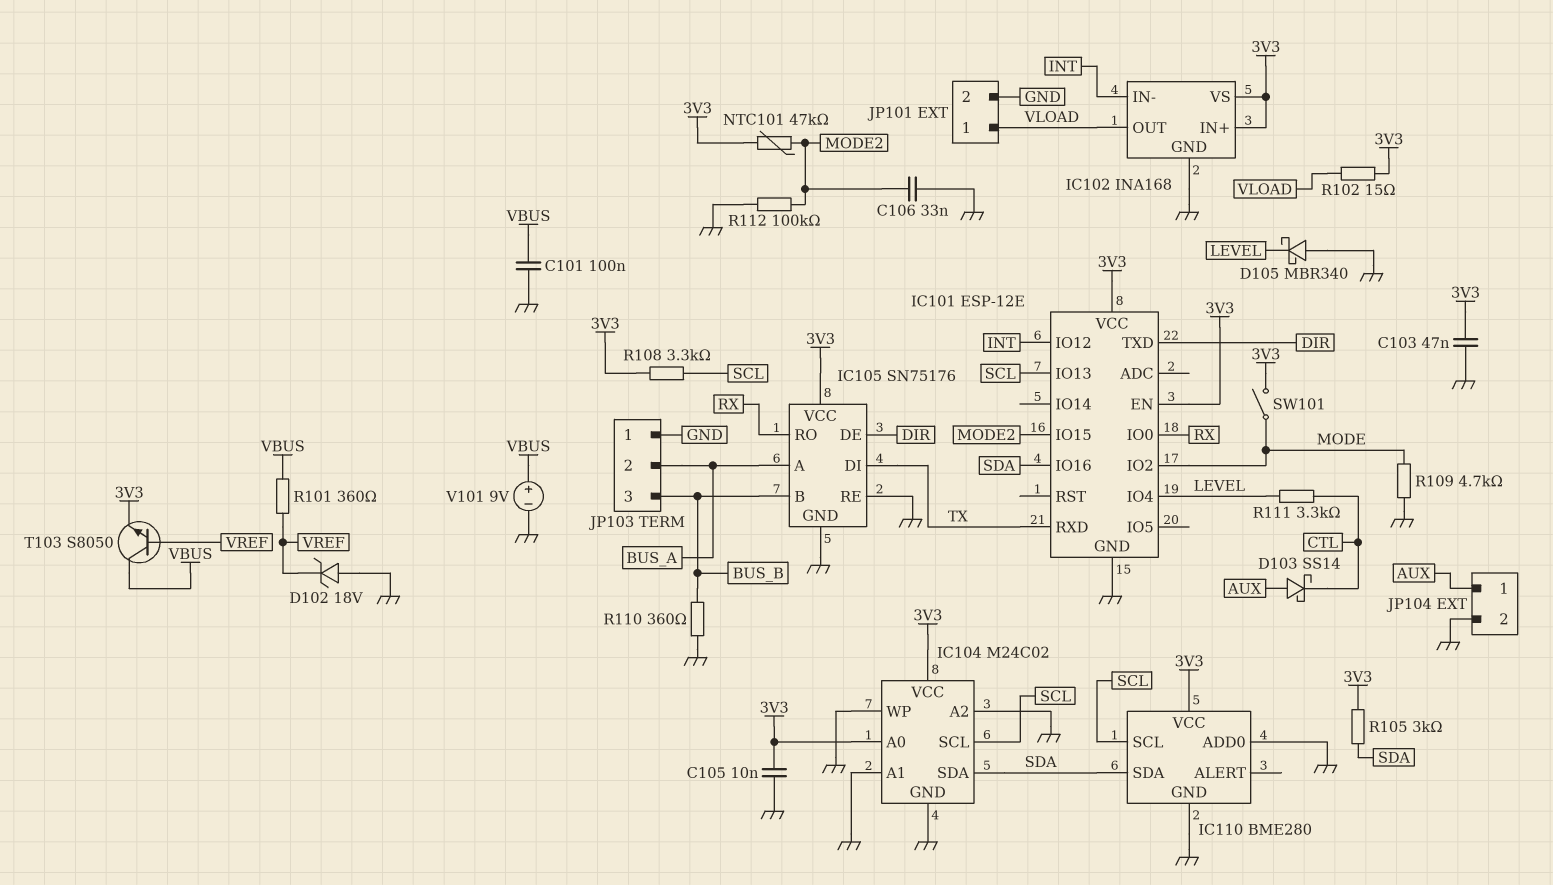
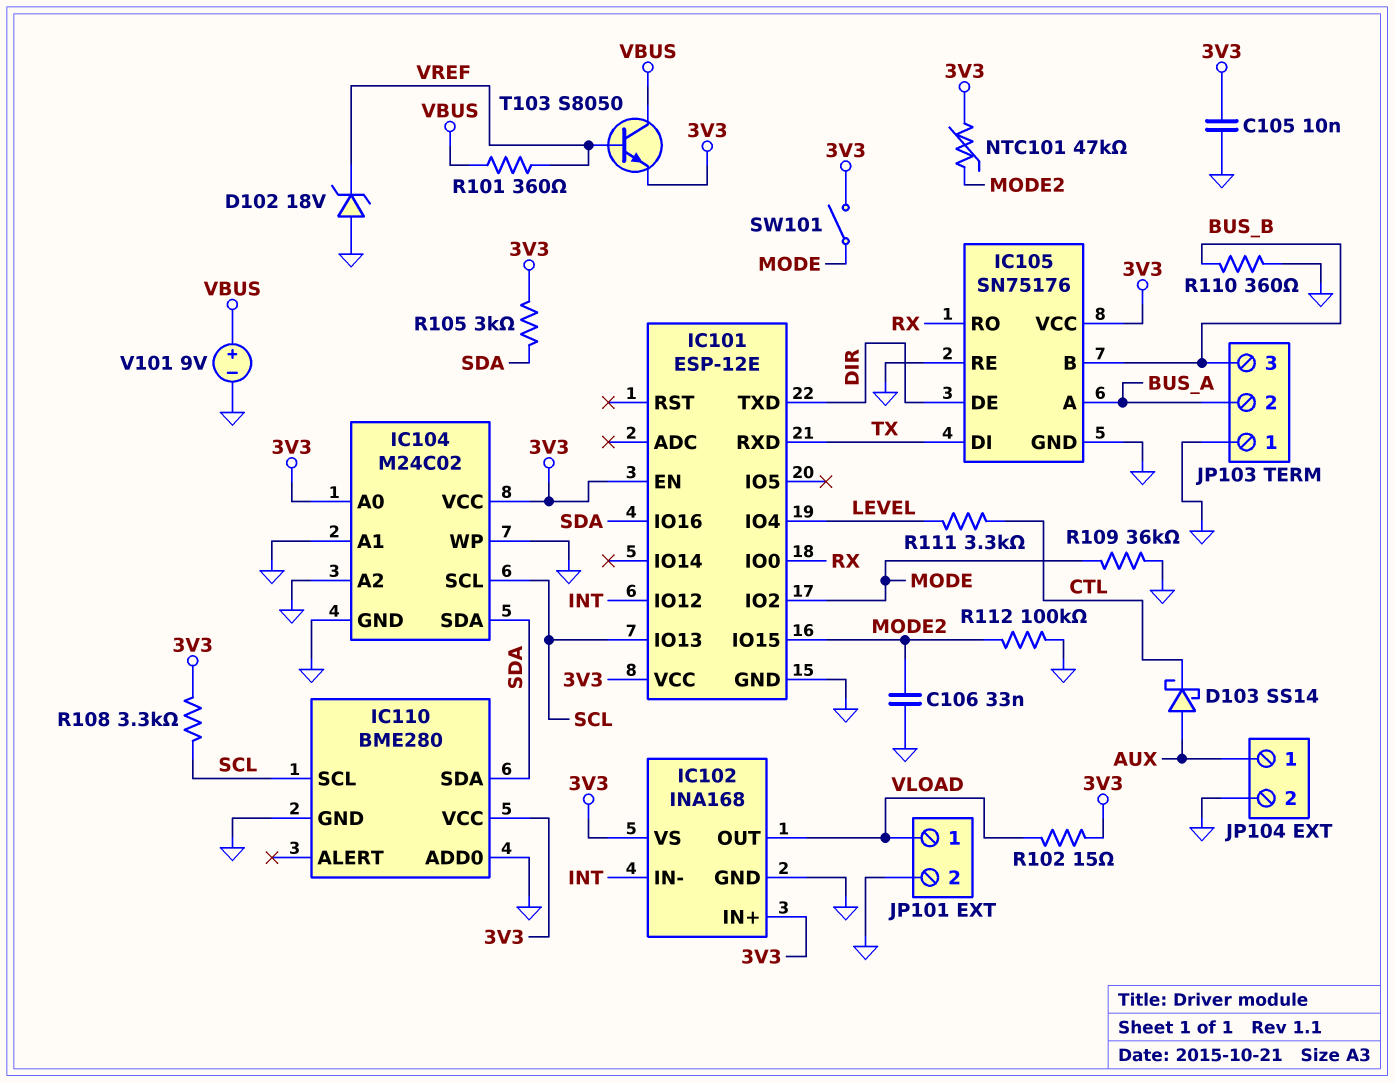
C101: 100nF (GND, VBUS) -> none
C103: 47nF (3V3, GND) -> none
D105: schottky MBR340 (A GND, K LEVEL) -> none
R109: 4.7k (GND, MODE) -> 36k (GND, MODE)

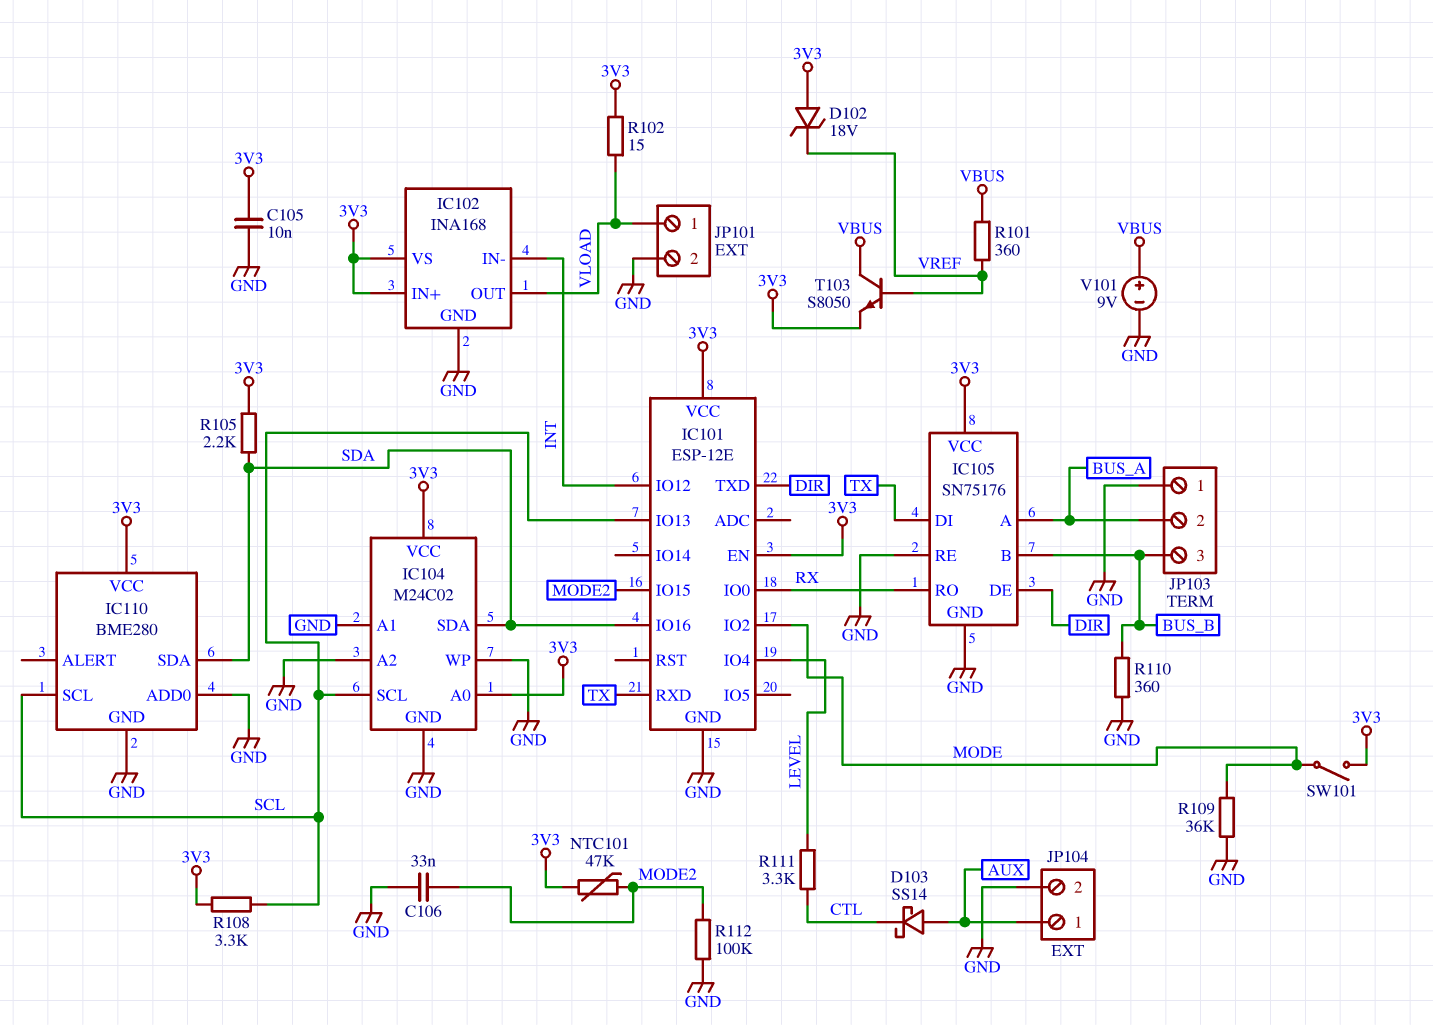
D102: zener 18V (A GND, K VREF) -> zener 18V (A 3V3, K VREF)
R105: 3k (3V3, SDA) -> 2.2k (3V3, SDA)

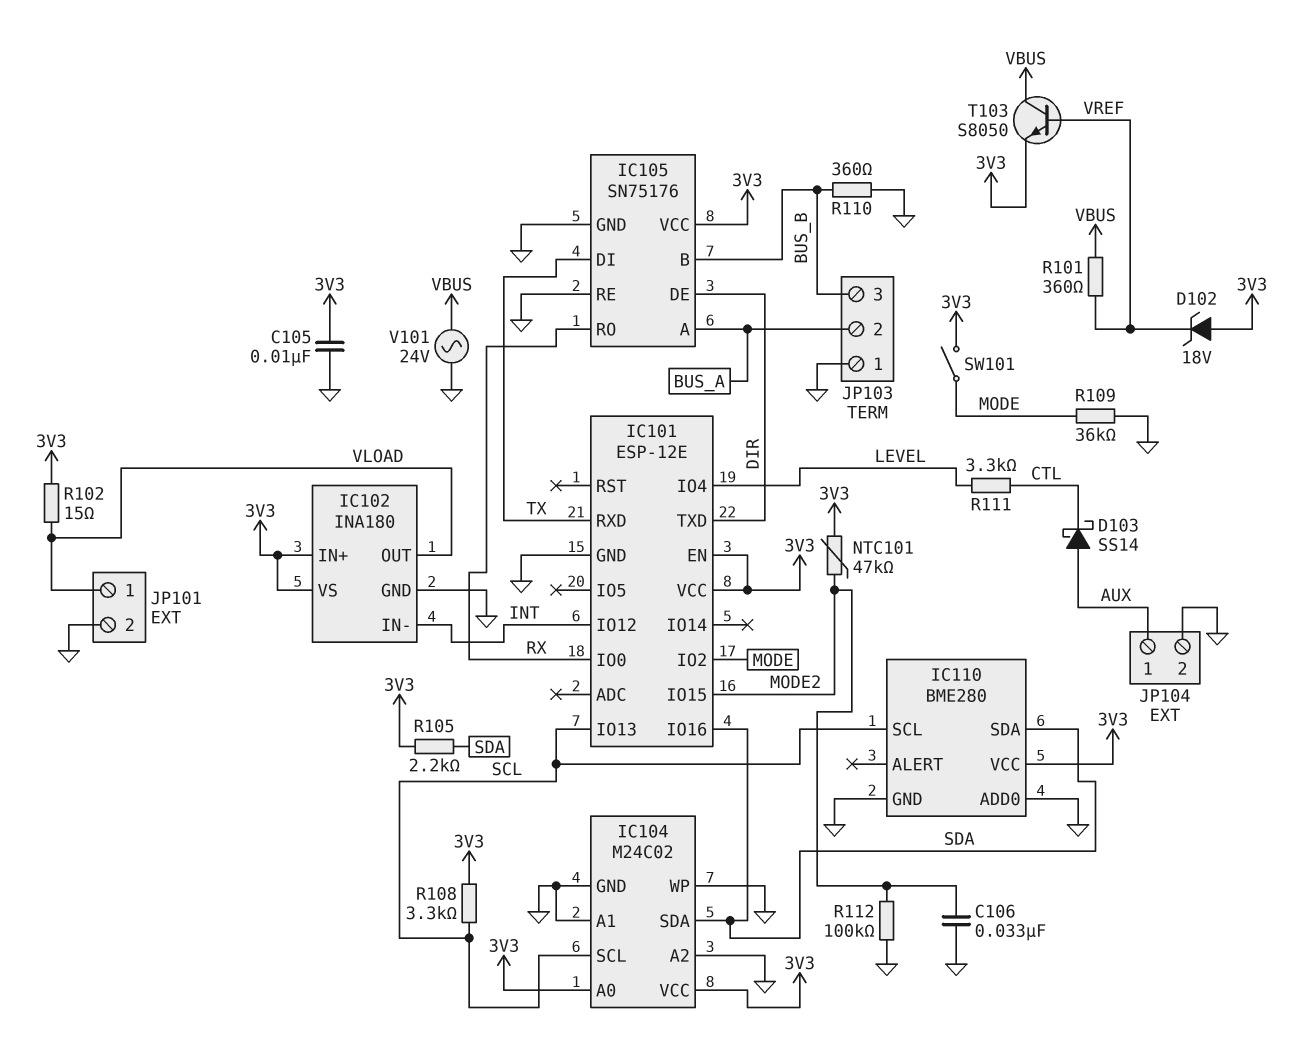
IC102: INA168 -> INA180
V101: 9V (plus VBUS, minus GND) -> AC 24V (GND, VBUS)

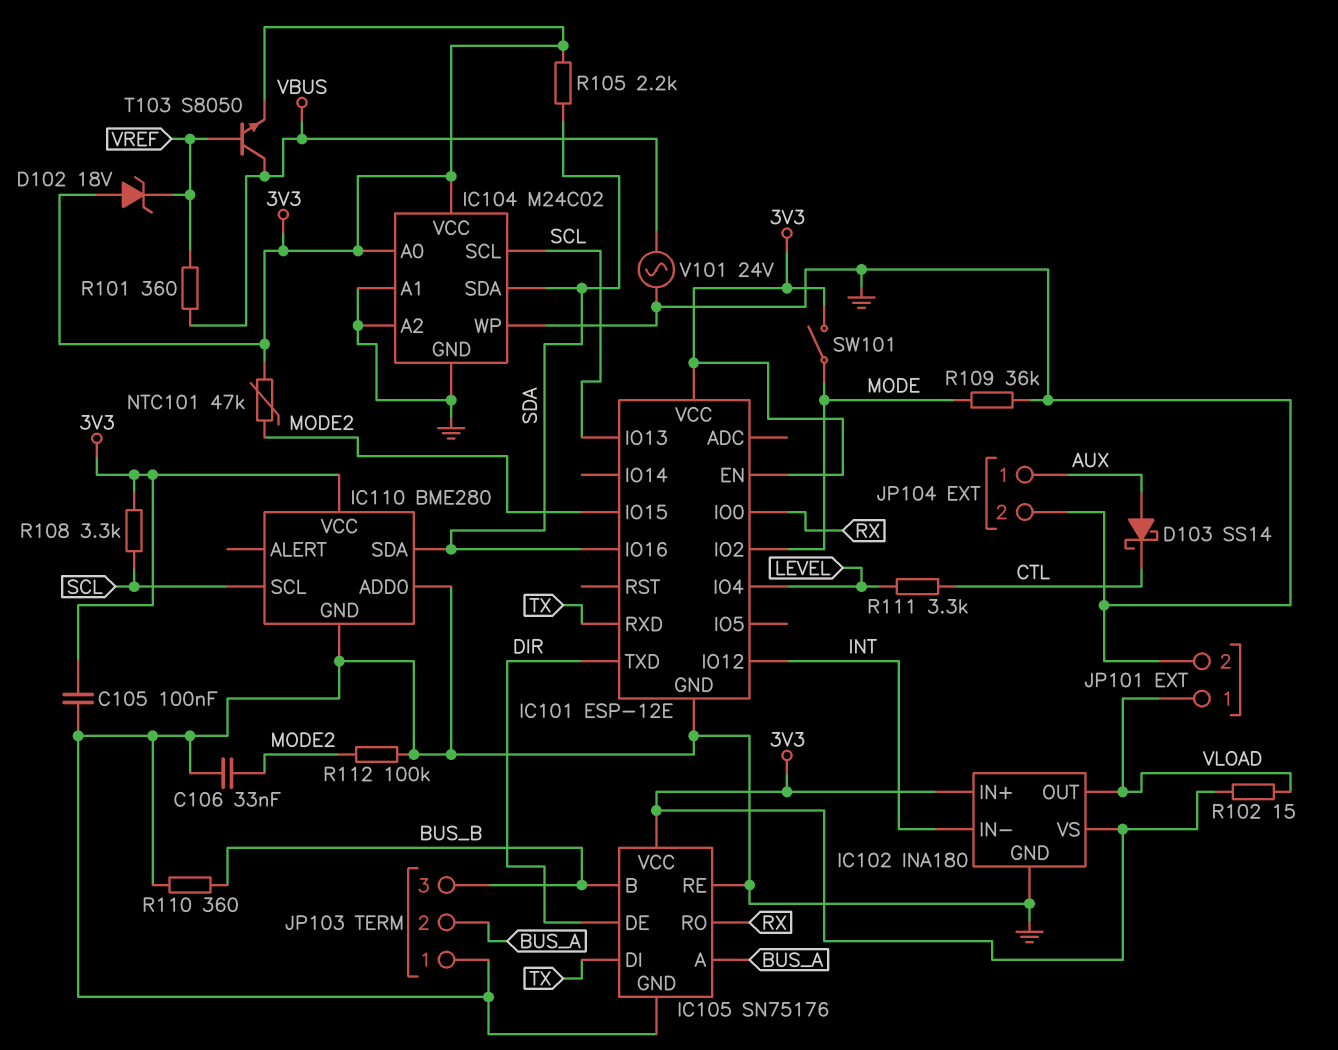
C105: 10nF (3V3, GND) -> 100nF (3V3, GND)

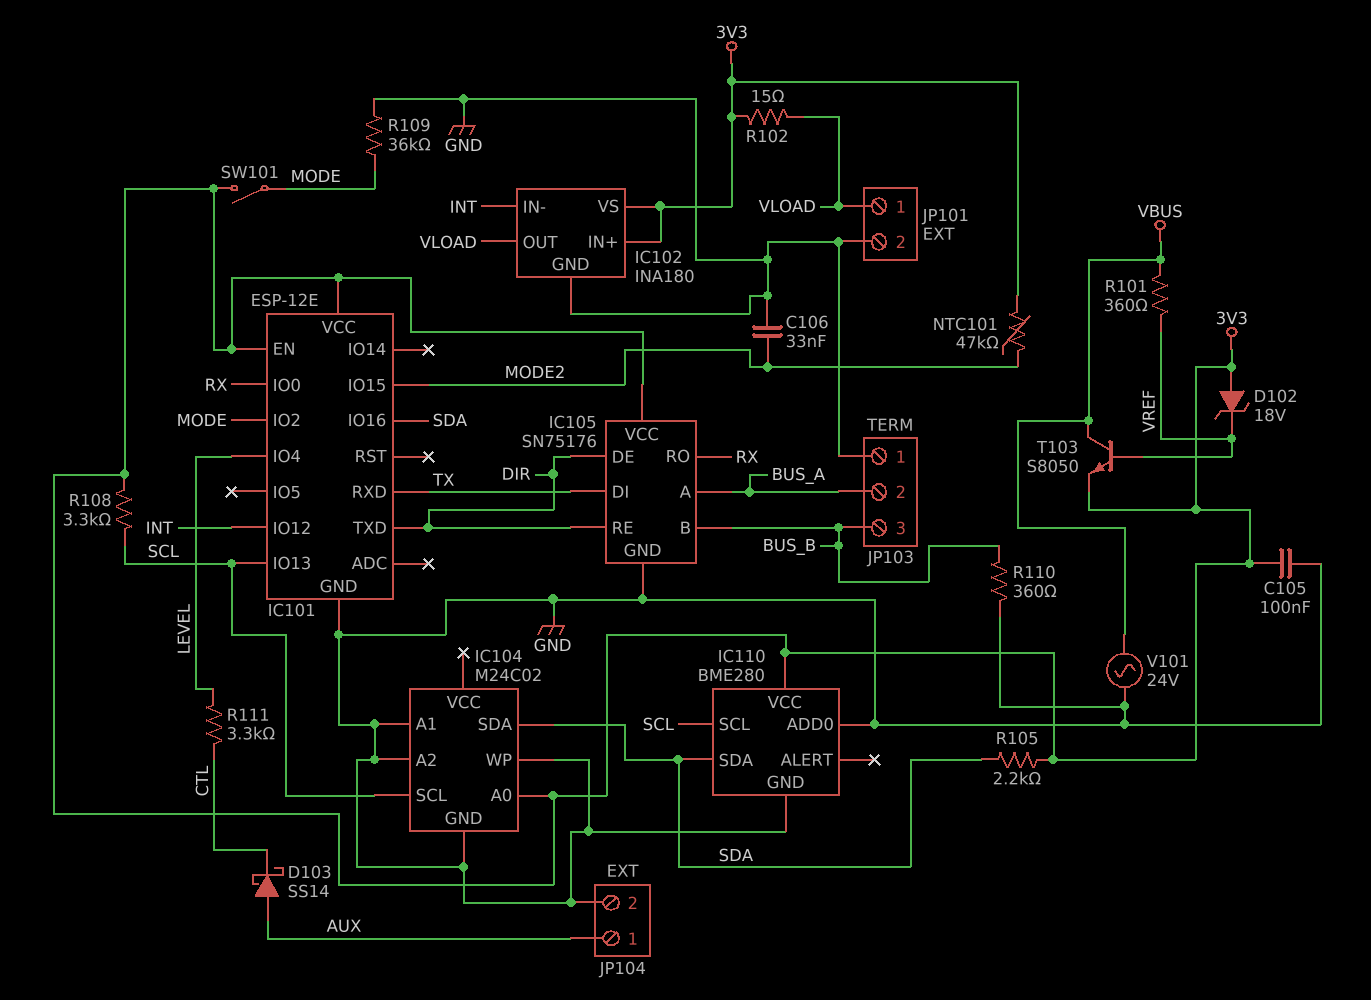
IC104 pin VCC: 3V3 -> none
IC105 pin RE: GND -> DIR
R112: 100k (GND, MODE2) -> none

